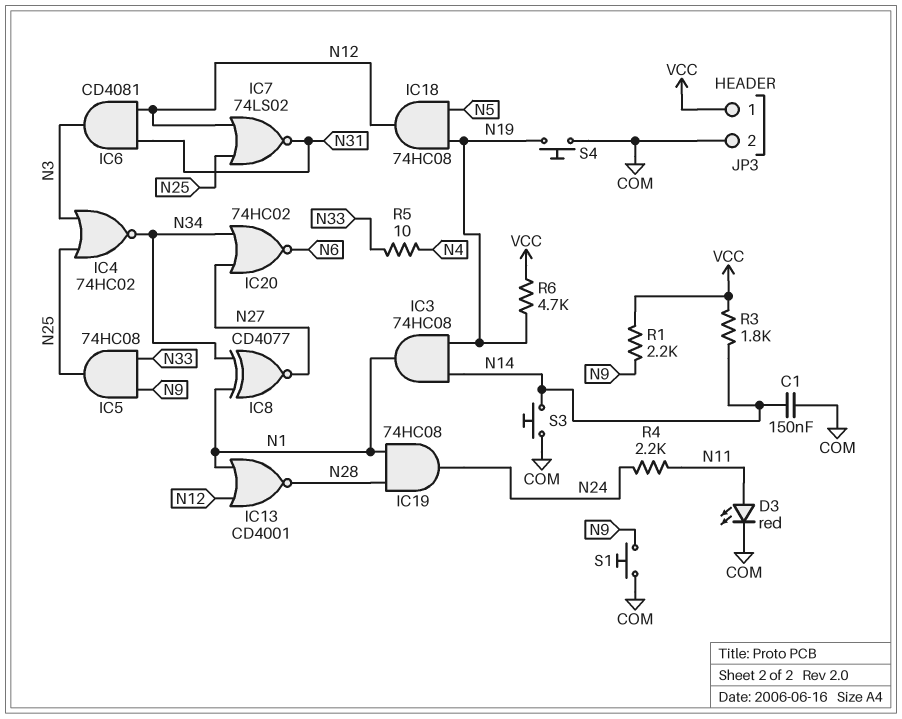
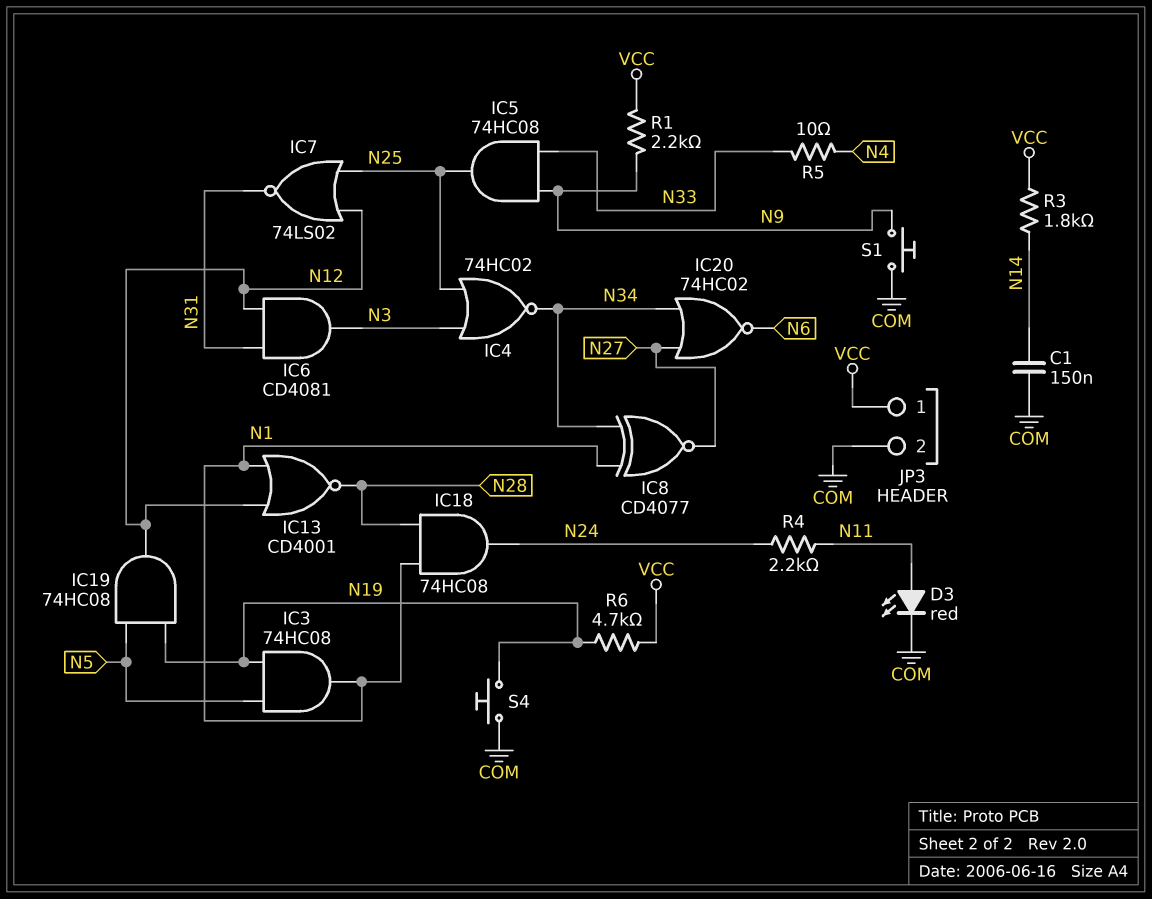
IC3: AND 74HC08 (in N14, in N19, out N1) -> AND 74HC08 (in N5, in N19, out N1)
IC18: AND 74HC08 (in N5, in N19, out N12) -> AND 74HC08 (in N1, in N28, out N24)
IC19: AND 74HC08 (in N1, in N28, out N24) -> AND 74HC08 (in N5, in N19, out N12)
S3: button (COM, N14) -> none

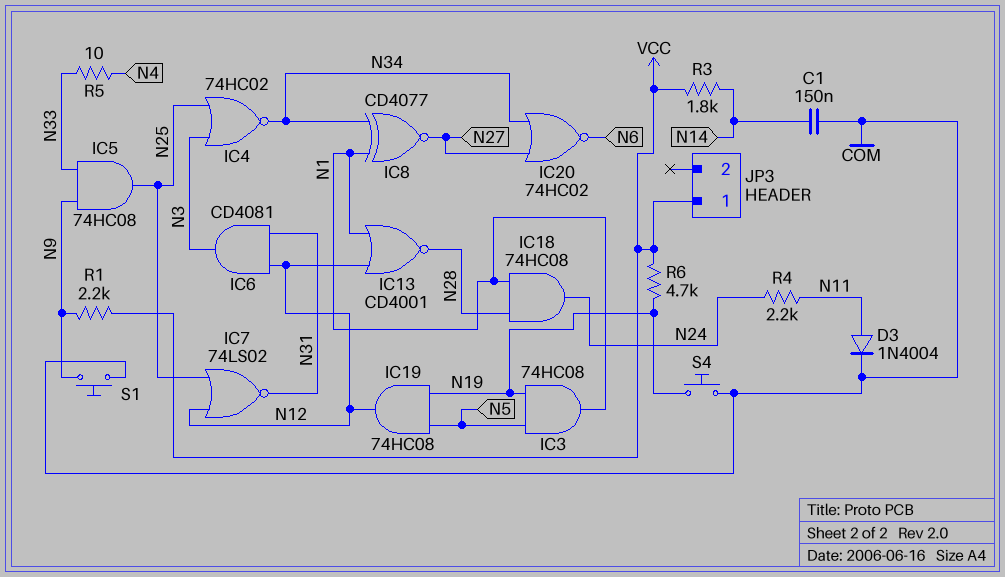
D3: LED red (A N11, K COM) -> diode 1N4004 (A N11, K COM)
JP3 pin 2: COM -> none

